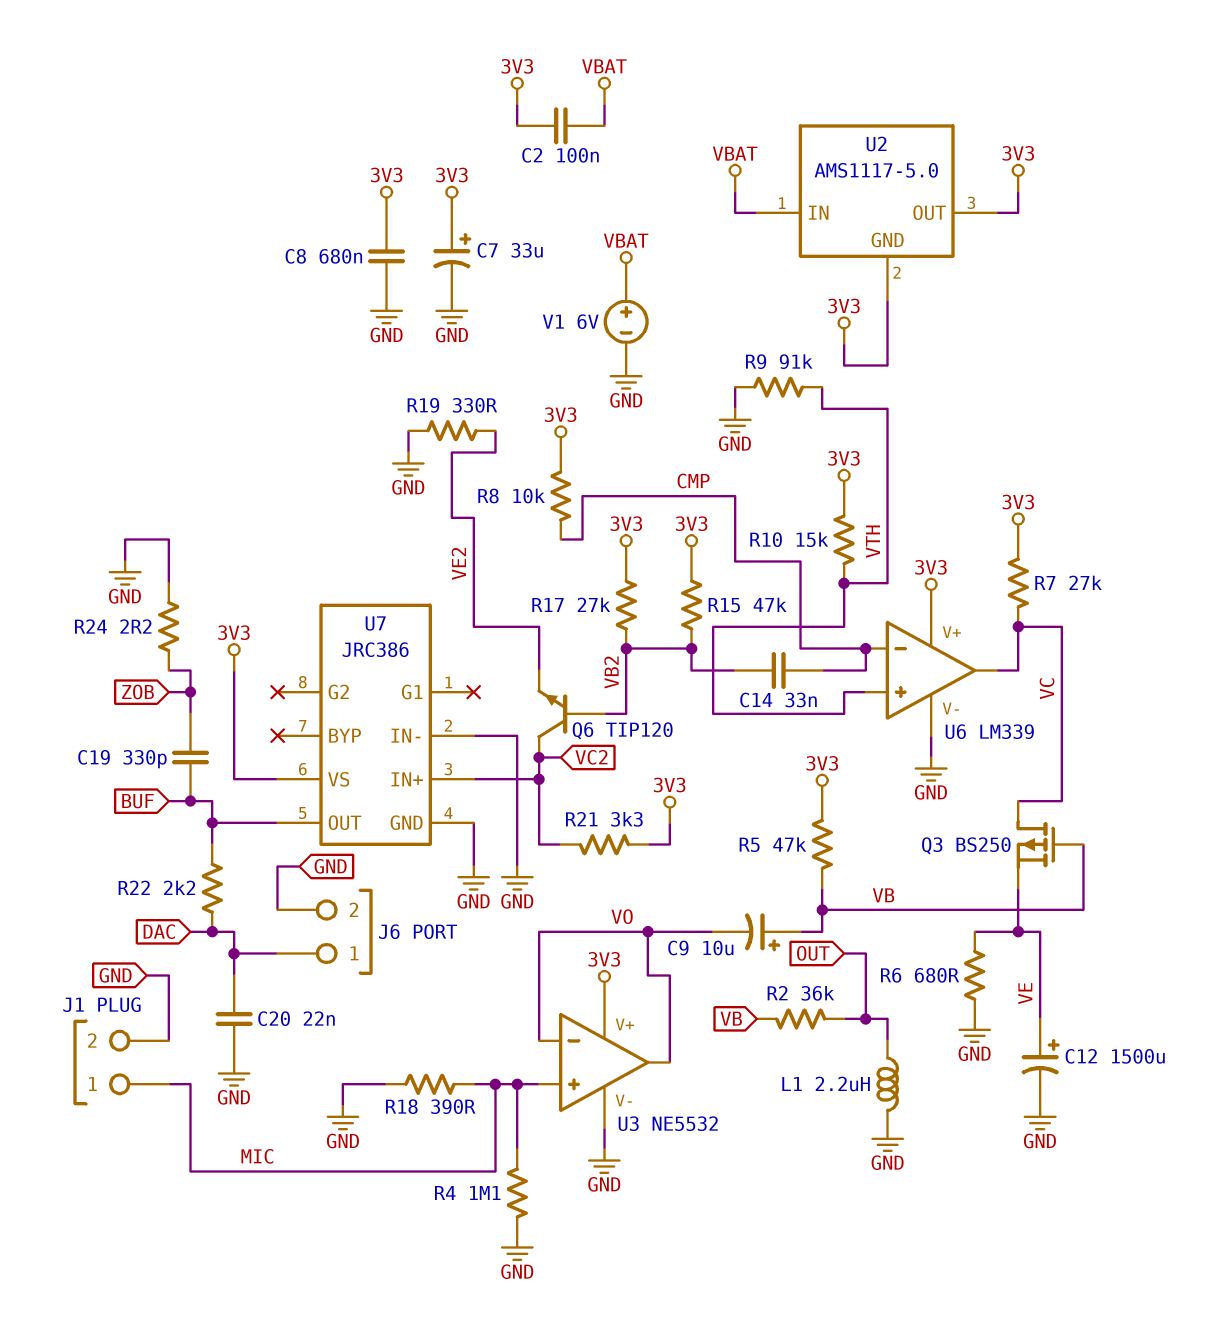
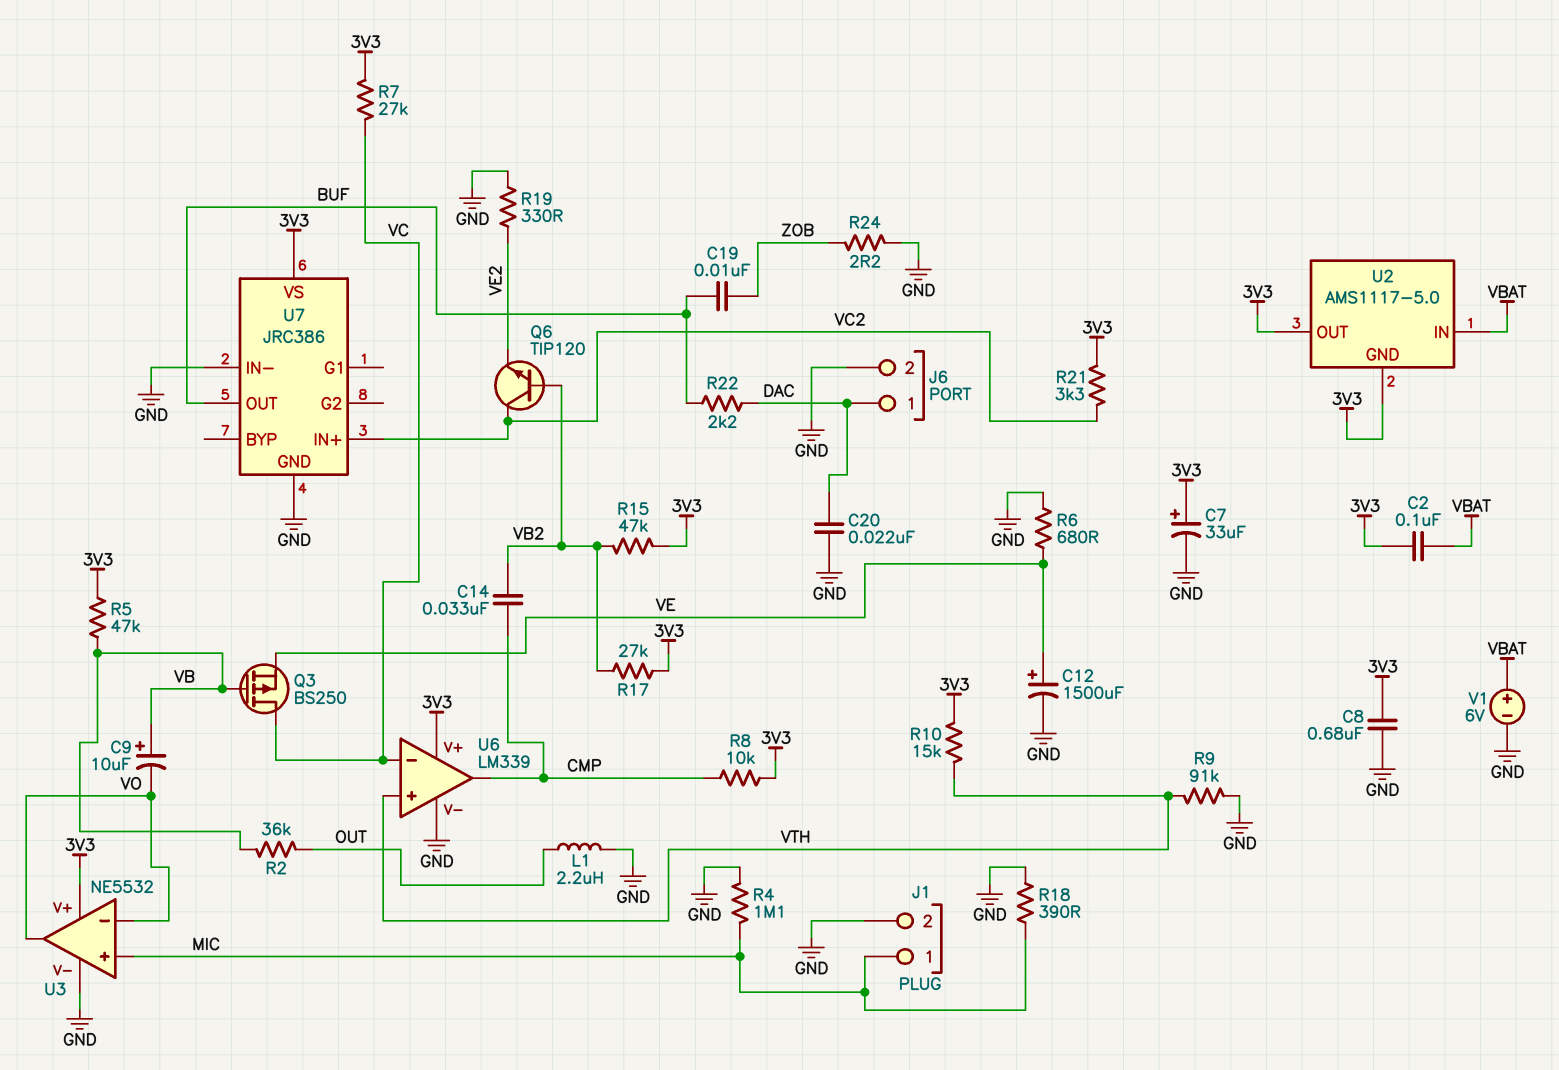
C19: 330pF (BUF, ZOB) -> 10nF (BUF, ZOB)
U6 pin in-: CMP -> VC
U6 pin out: VC -> CMP

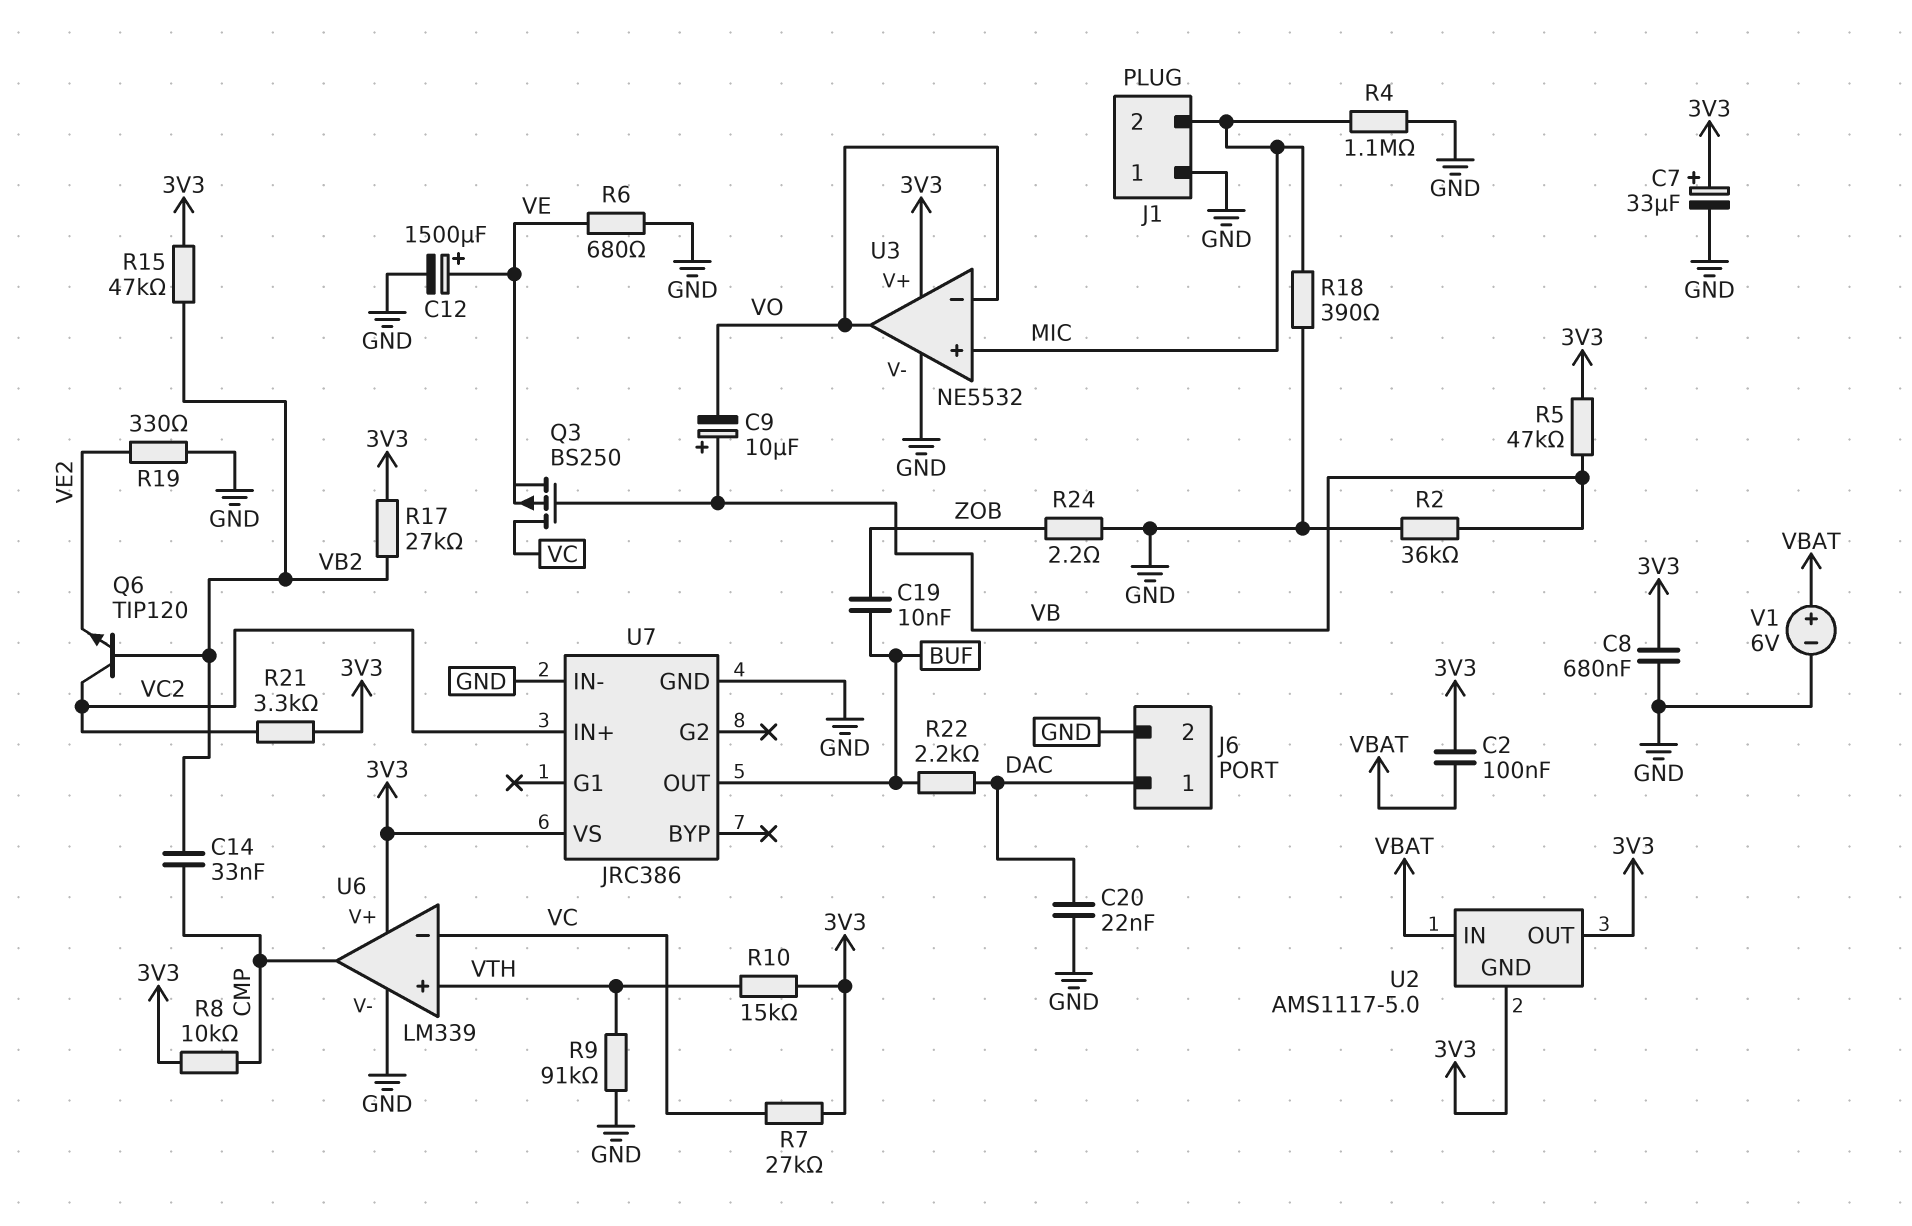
J1 pin 1: MIC -> GND
J1 pin 2: GND -> MIC
L1: 2.2uH (GND, OUT) -> none
R2: 36k (OUT, VB) -> 36k (GND, VB)

